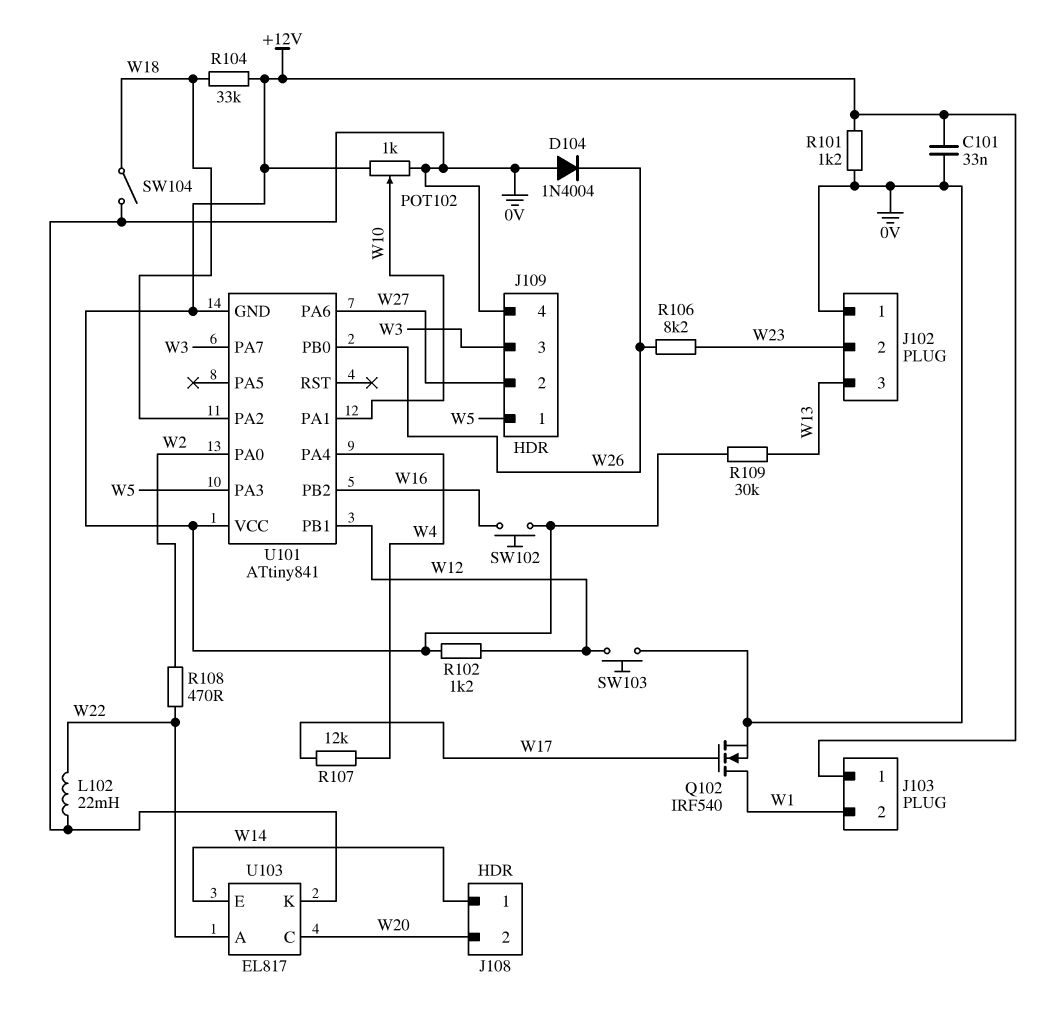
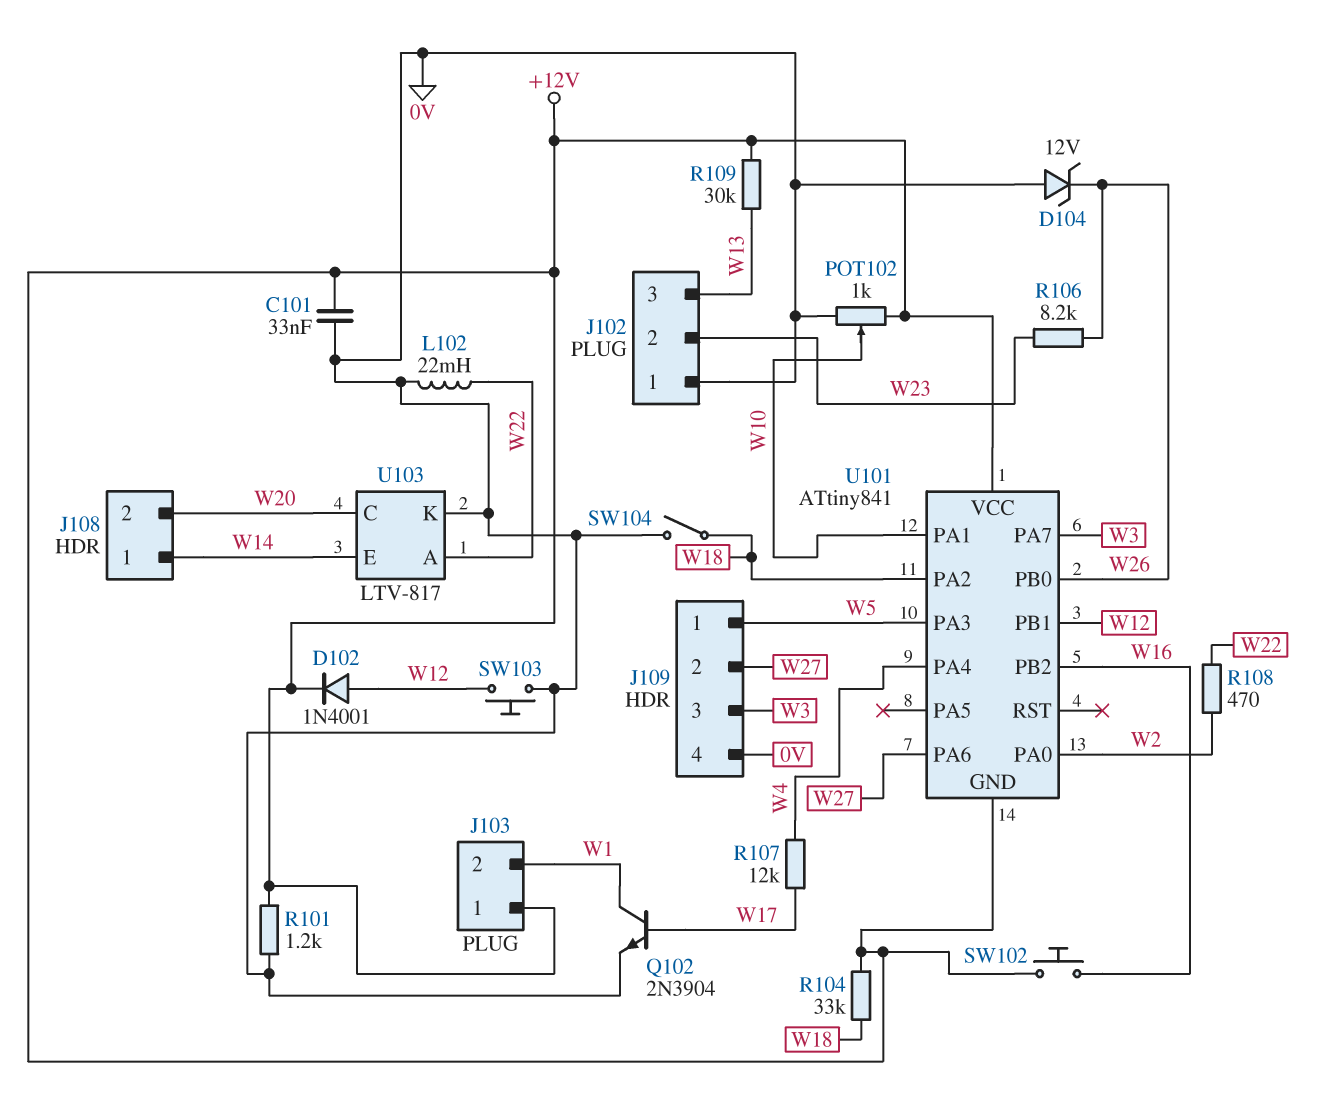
D102: none -> diode 1N4001 (A W12, K +12V)
D104: diode 1N4004 (A 0V, K W26) -> zener 12V (A 0V, K W26)
Q102: NMOS IRF540 (G W17, D W1, S 0V) -> NPN 2N3904 (B W17, C W1, E 0V)
R102: 1.2k (+12V, W12) -> none
U103: EL817 -> LTV-817

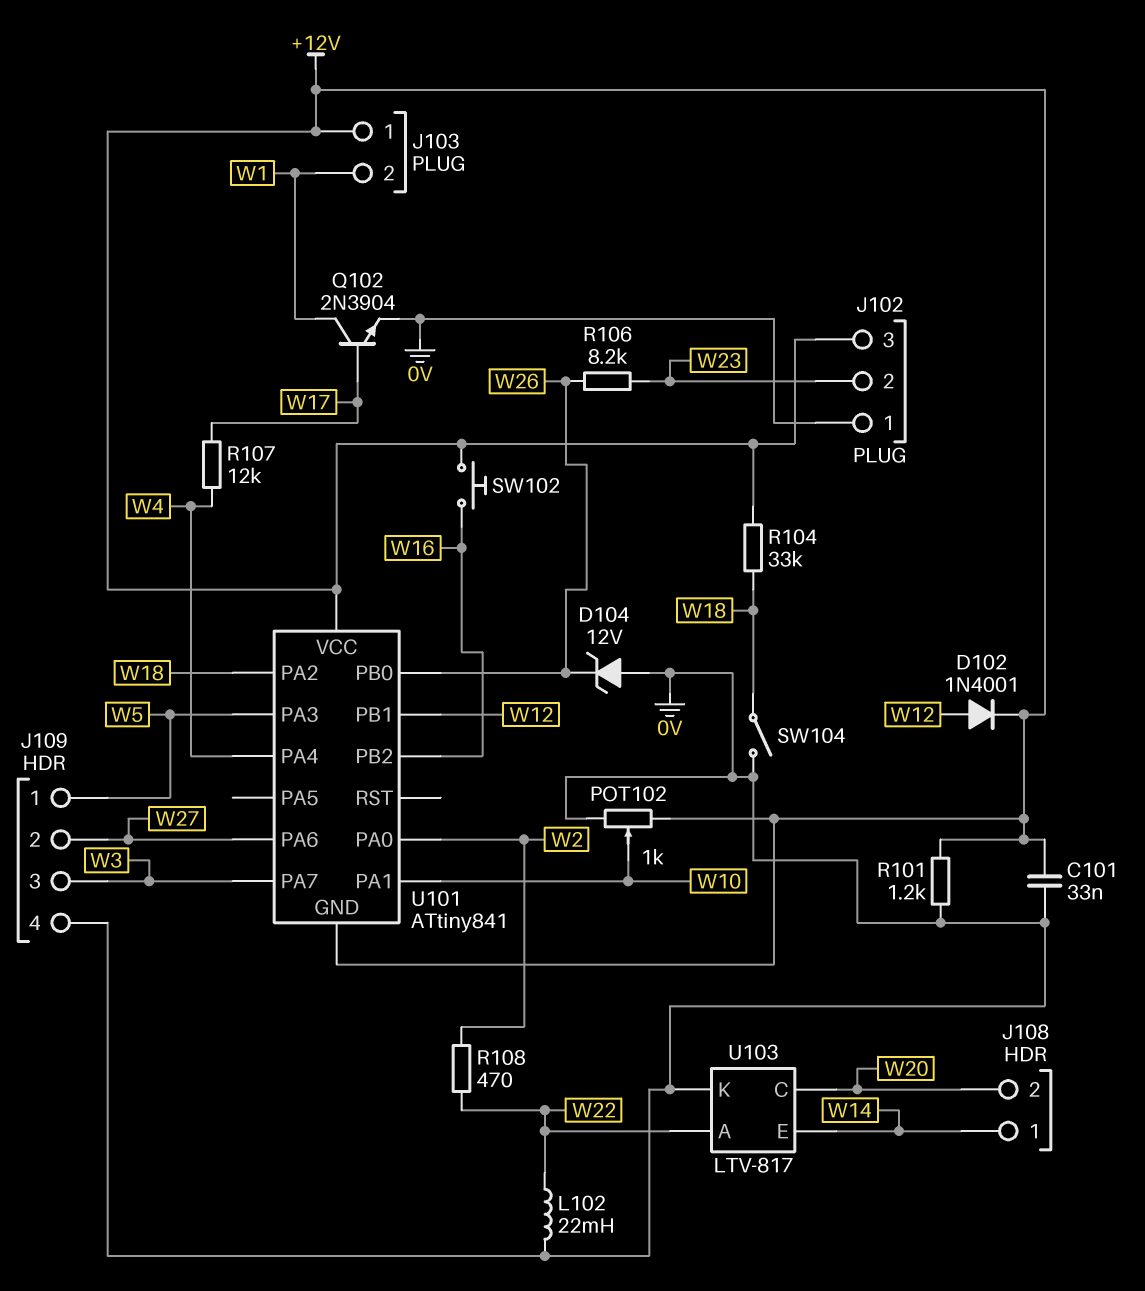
J102 pin 3: W13 -> +12V
R109: 30k (+12V, W13) -> none
SW103: button (0V, W12) -> none

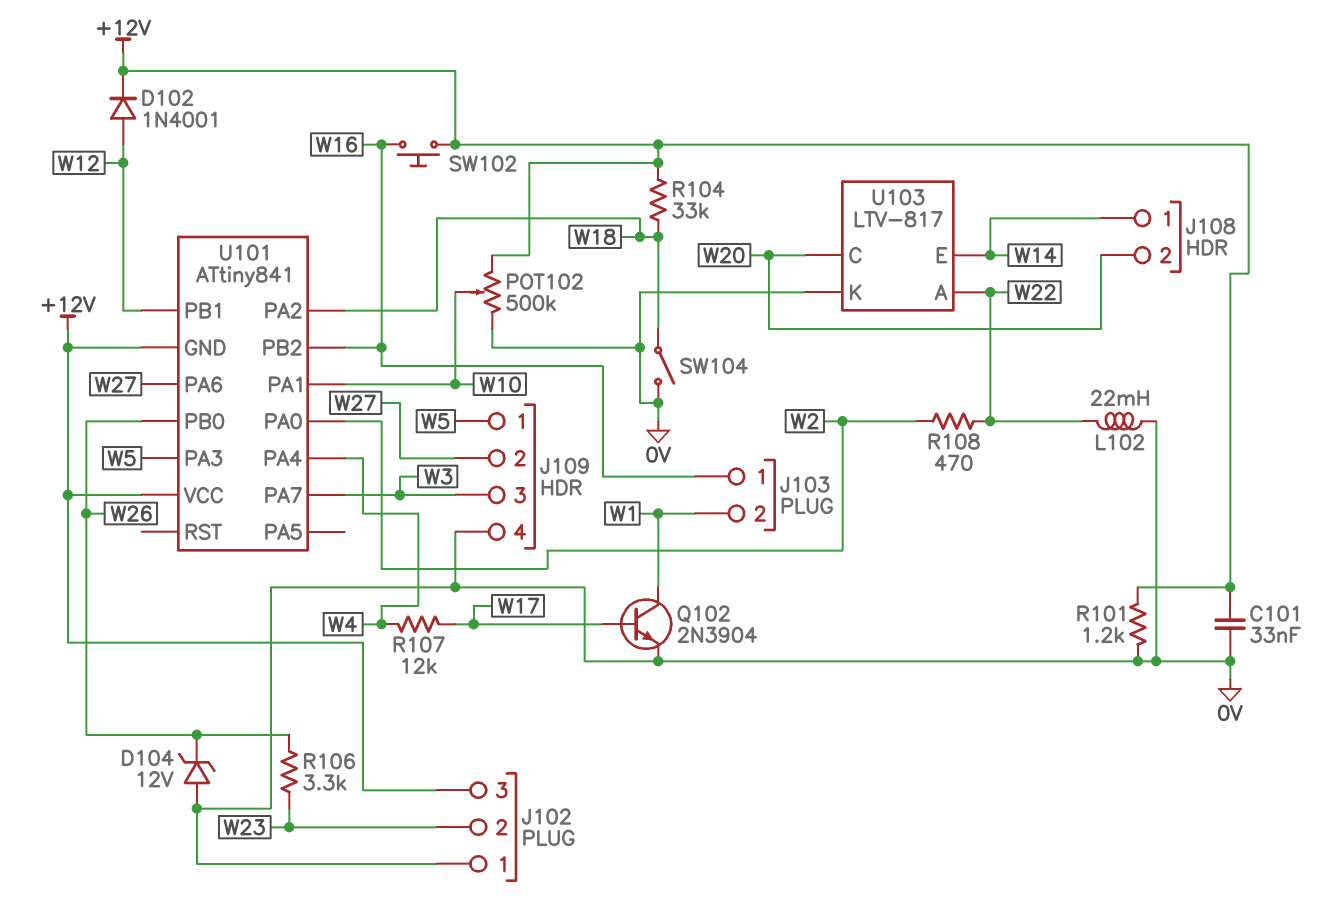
J103 pin 1: +12V -> W16
POT102: 1k (+12V, 0V, wiper W10) -> 500k (+12V, 0V, wiper W10)
R106: 8.2k (W23, W26) -> 3.3k (W23, W26)

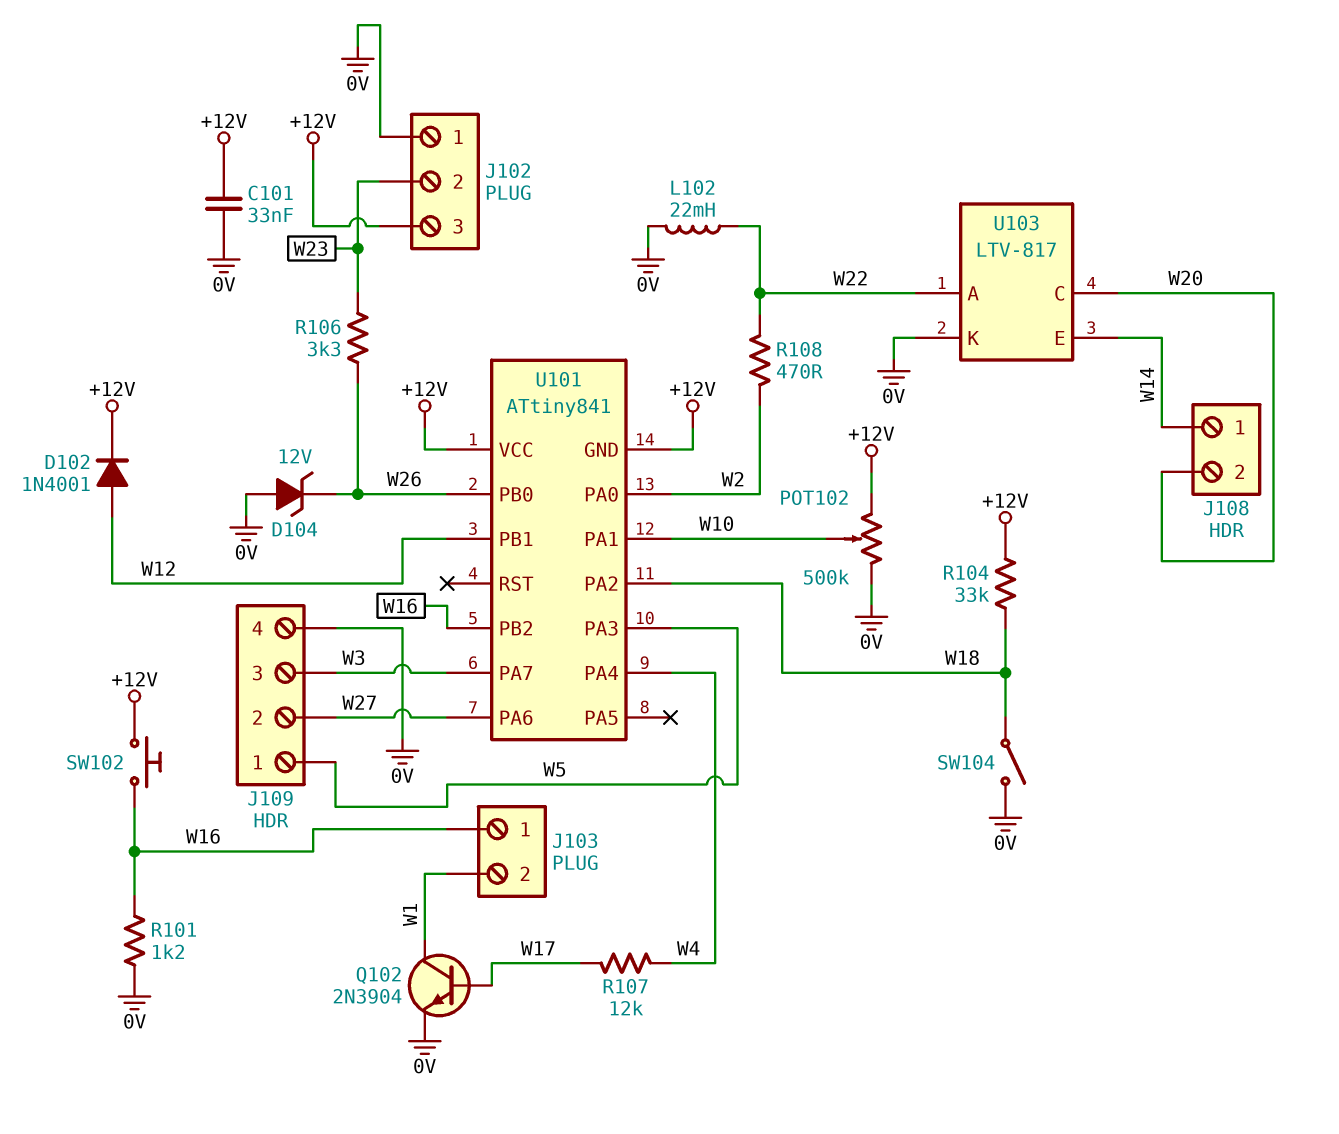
R101: 1.2k (+12V, 0V) -> 1.2k (0V, W16)

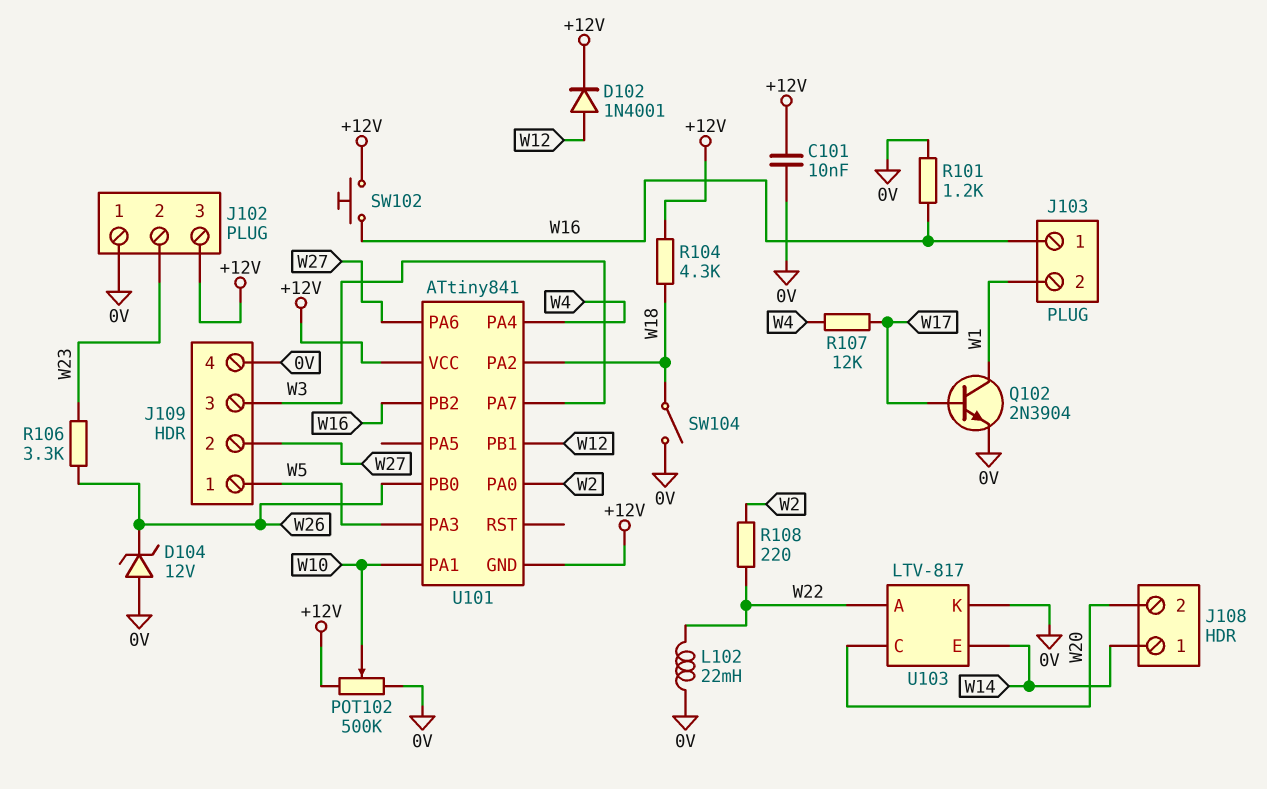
C101: 33nF (+12V, 0V) -> 10nF (+12V, 0V)
R104: 33k (+12V, W18) -> 4.3k (+12V, W18)
R108: 470 (W2, W22) -> 220 (W2, W22)

